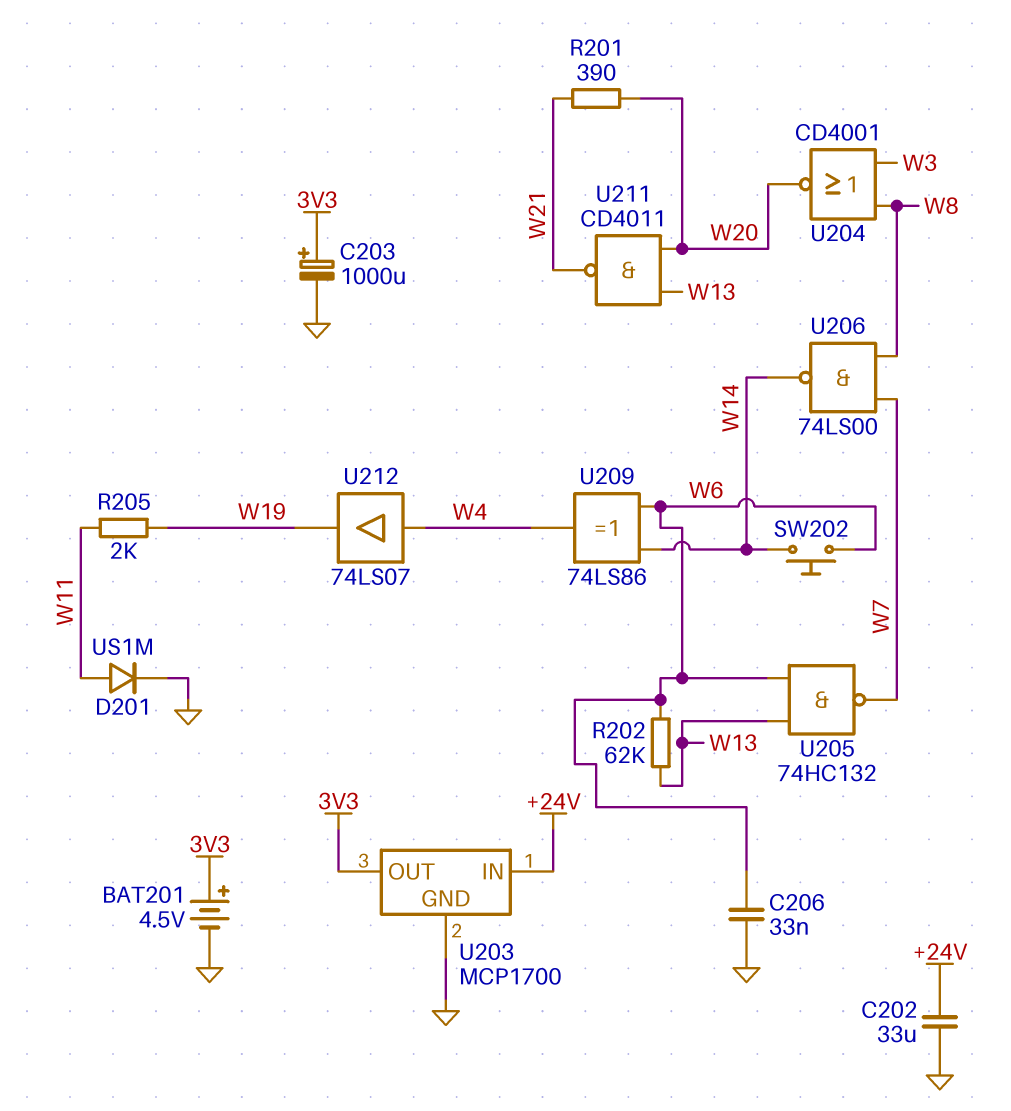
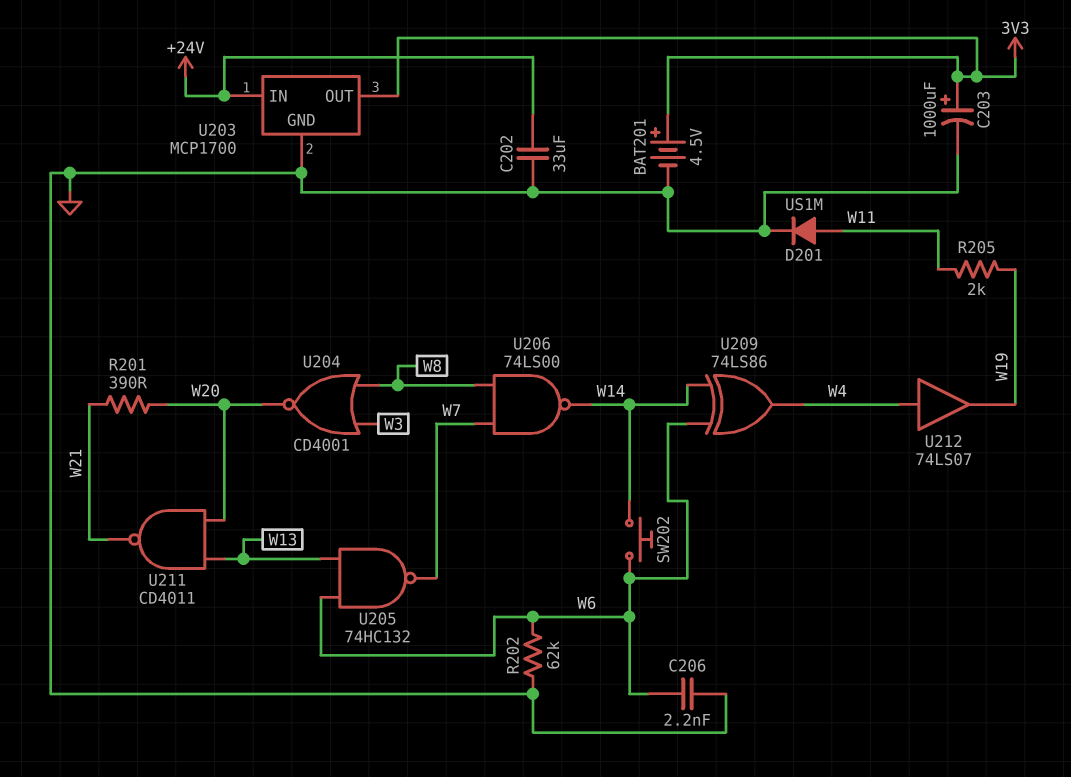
C206: 33nF (GND, W6) -> 2.2nF (GND, W6)
R202: 62k (W6, W13) -> 62k (GND, W6)

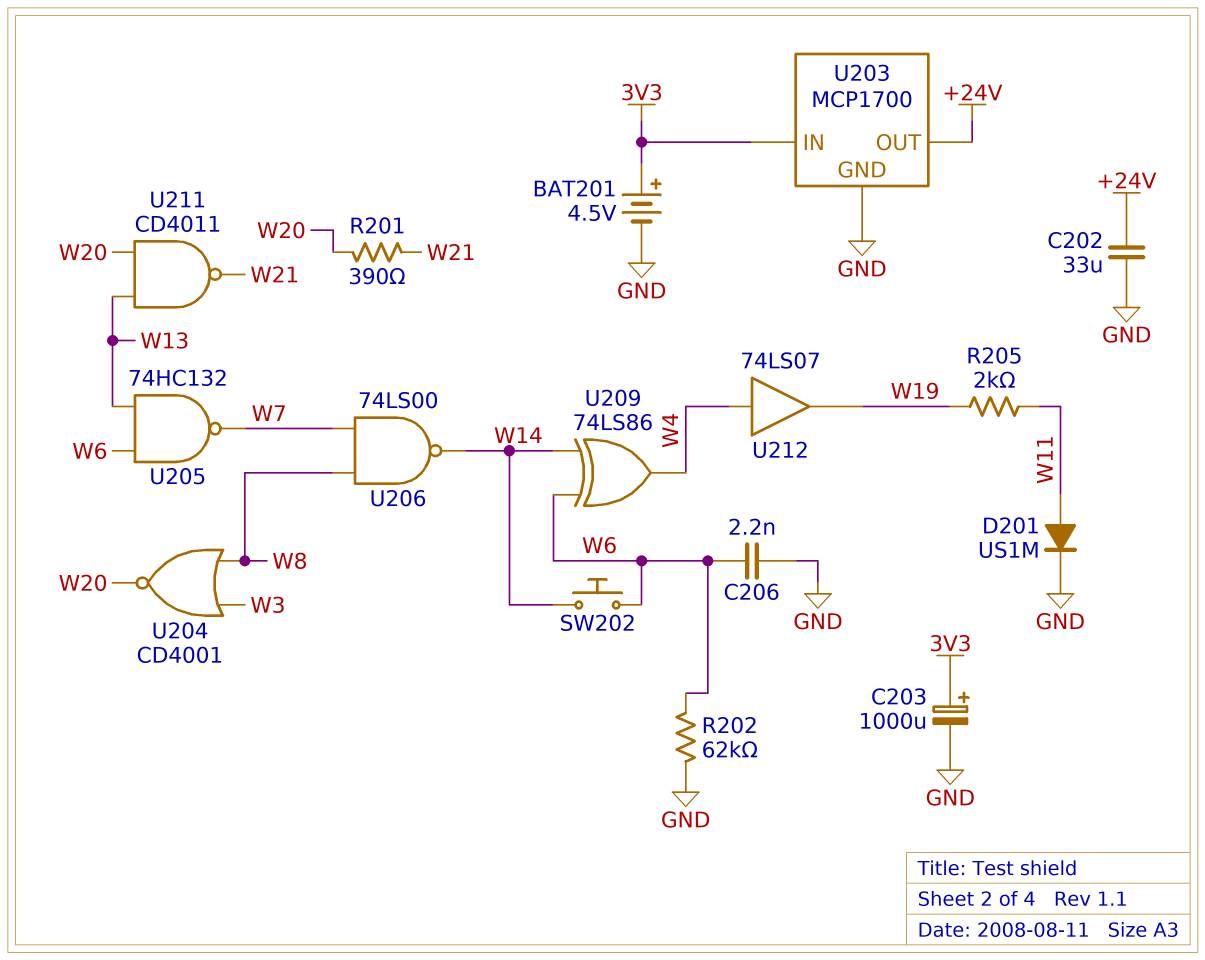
U203 pin IN: +24V -> 3V3
U203 pin OUT: 3V3 -> +24V

